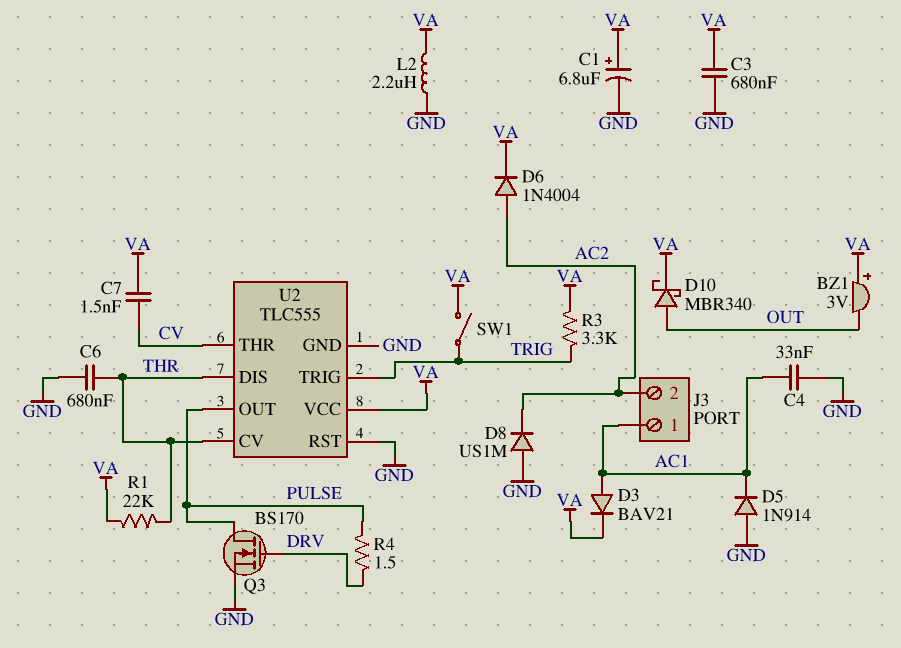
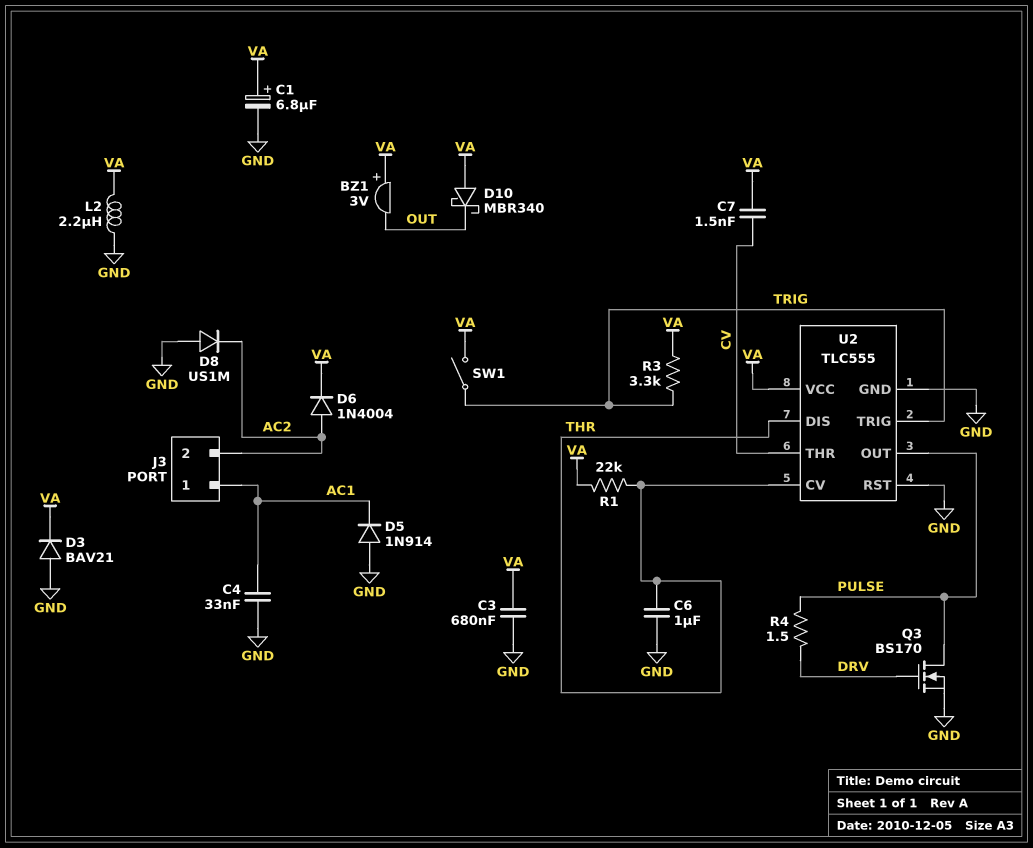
C6: 680nF (GND, THR) -> 1uF (GND, THR)
D3: diode BAV21 (A AC1, K VA) -> diode BAV21 (A GND, K VA)
D10: schottky MBR340 (A OUT, K VA) -> schottky MBR340 (A VA, K OUT)

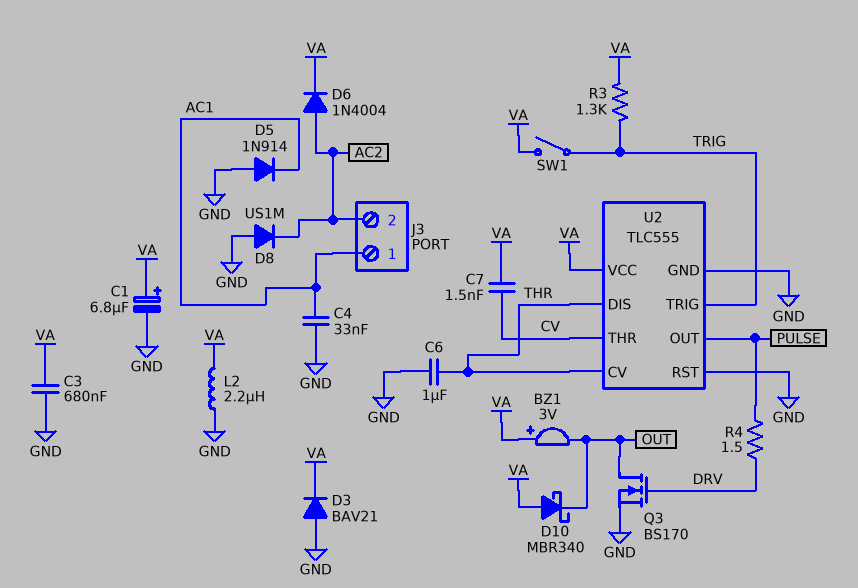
Q3: NMOS BS170 (G DRV, D PULSE, S GND) -> NMOS BS170 (G DRV, D OUT, S GND)
R1: 22k (THR, VA) -> none
R3: 3.3k (TRIG, VA) -> 1.3k (TRIG, VA)

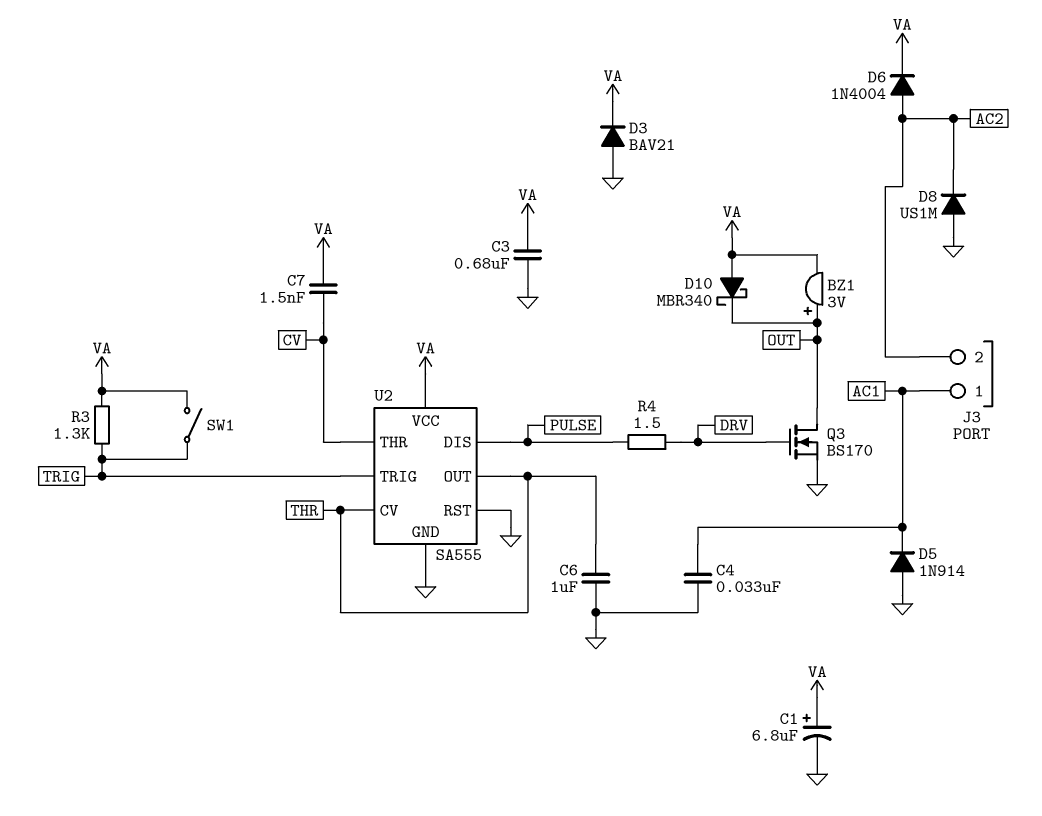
BZ1: buzzer 3V (plus VA, minus OUT) -> buzzer 3V (plus OUT, minus VA)
L2: 2.2uH (GND, VA) -> none
U2: TLC555 -> SA555
U2 pin DIS: THR -> PULSE
U2 pin OUT: PULSE -> THR

